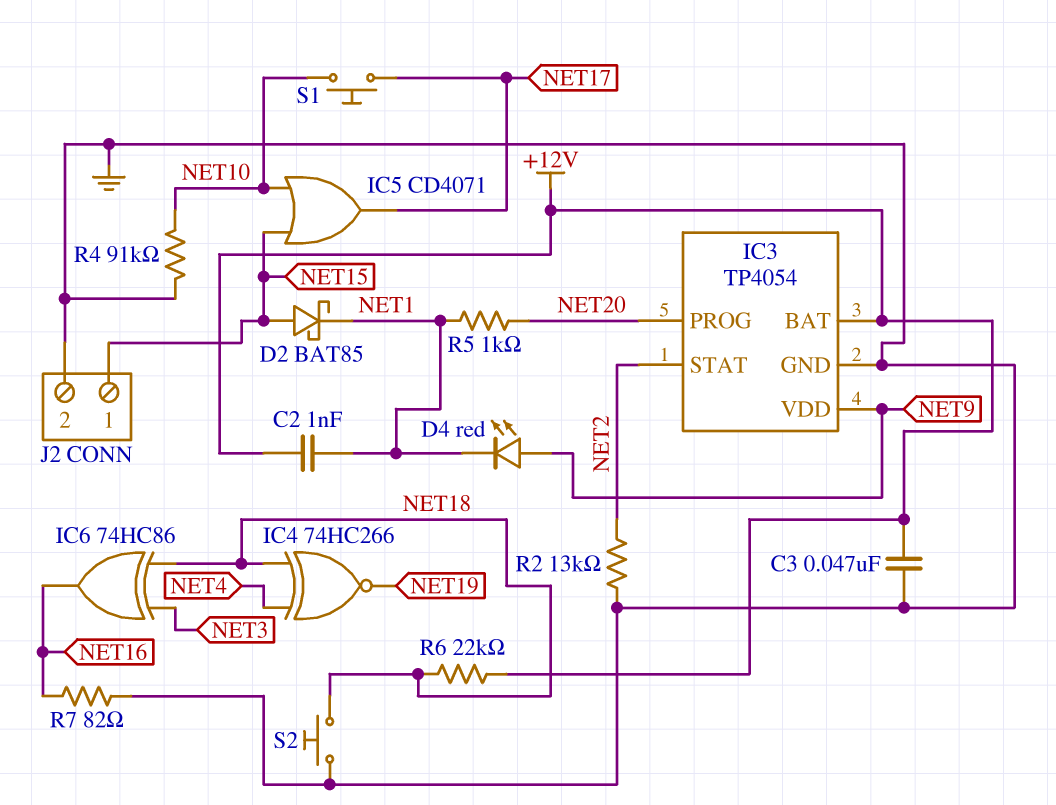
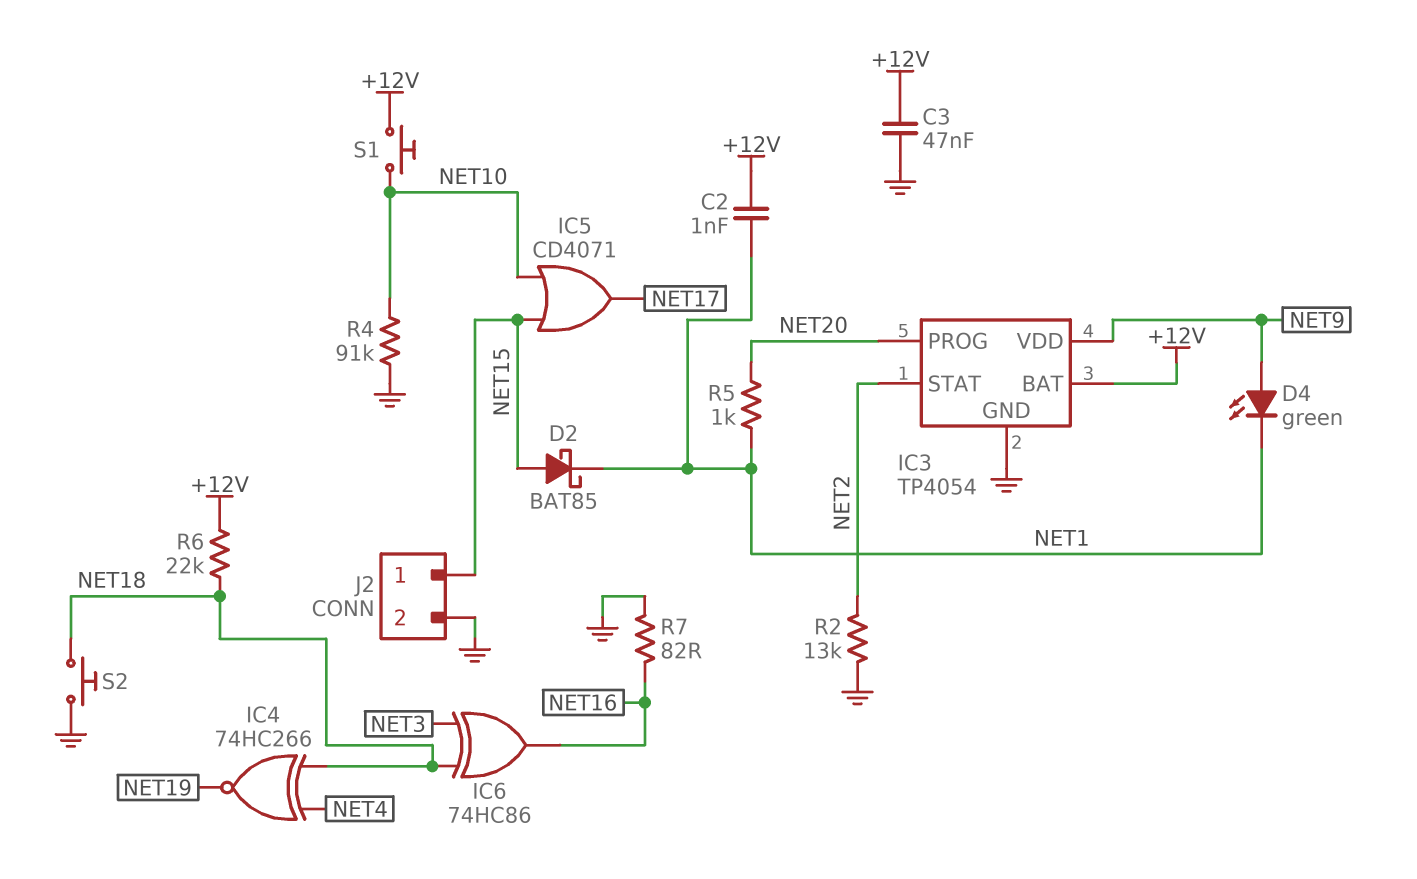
D4: LED red (A NET9, K NET1) -> LED green (A NET9, K NET1)
S1: button (NET10, NET17) -> button (+12V, NET10)

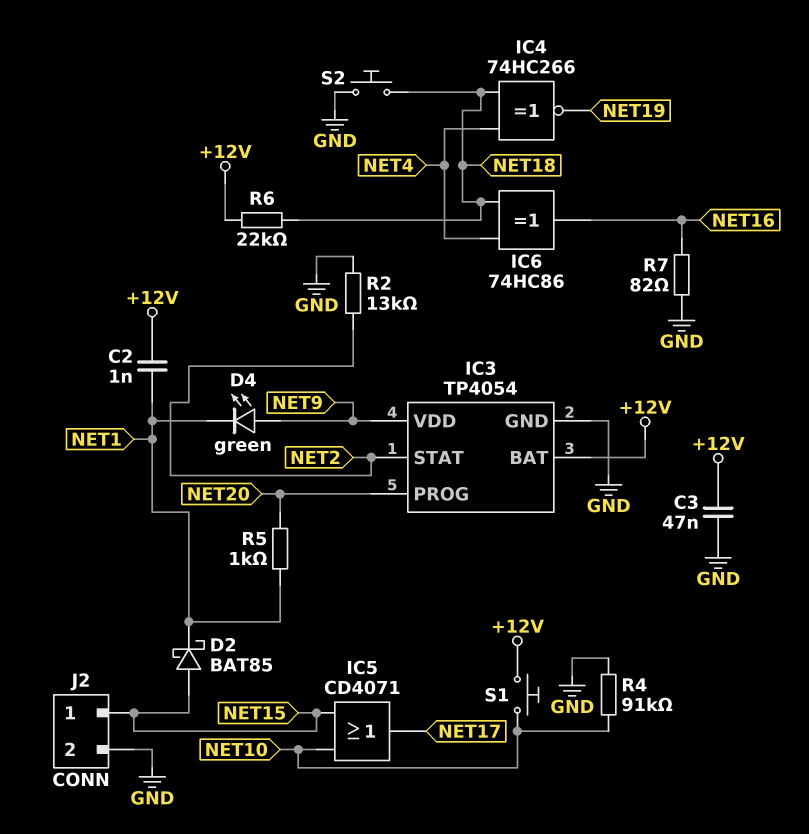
IC6: XOR 74HC86 (in NET3, in NET18, out NET16) -> XOR 74HC86 (in NET4, in NET18, out NET16)

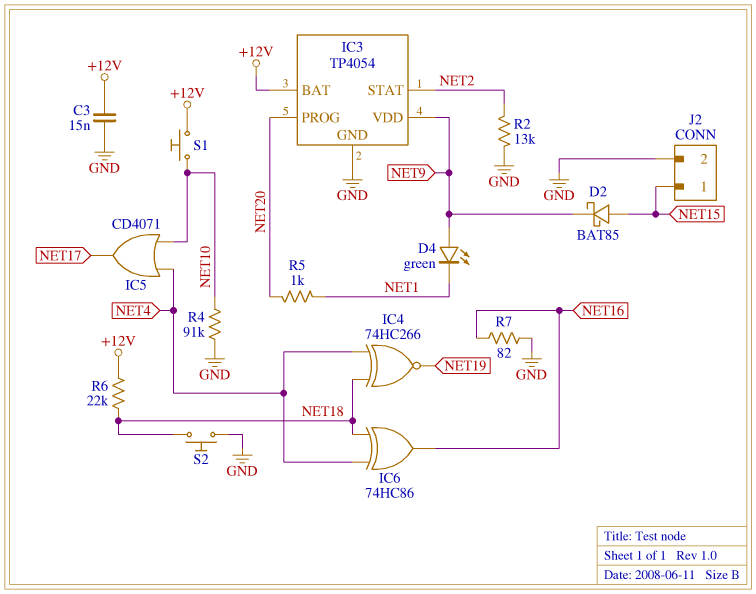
C2: 1nF (+12V, NET1) -> none
C3: 47nF (+12V, GND) -> 15nF (+12V, GND)
D2: schottky BAT85 (A NET15, K NET1) -> schottky BAT85 (A NET15, K NET9)
IC5: OR CD4071 (in NET10, in NET15, out NET17) -> OR CD4071 (in NET4, in NET10, out NET17)

